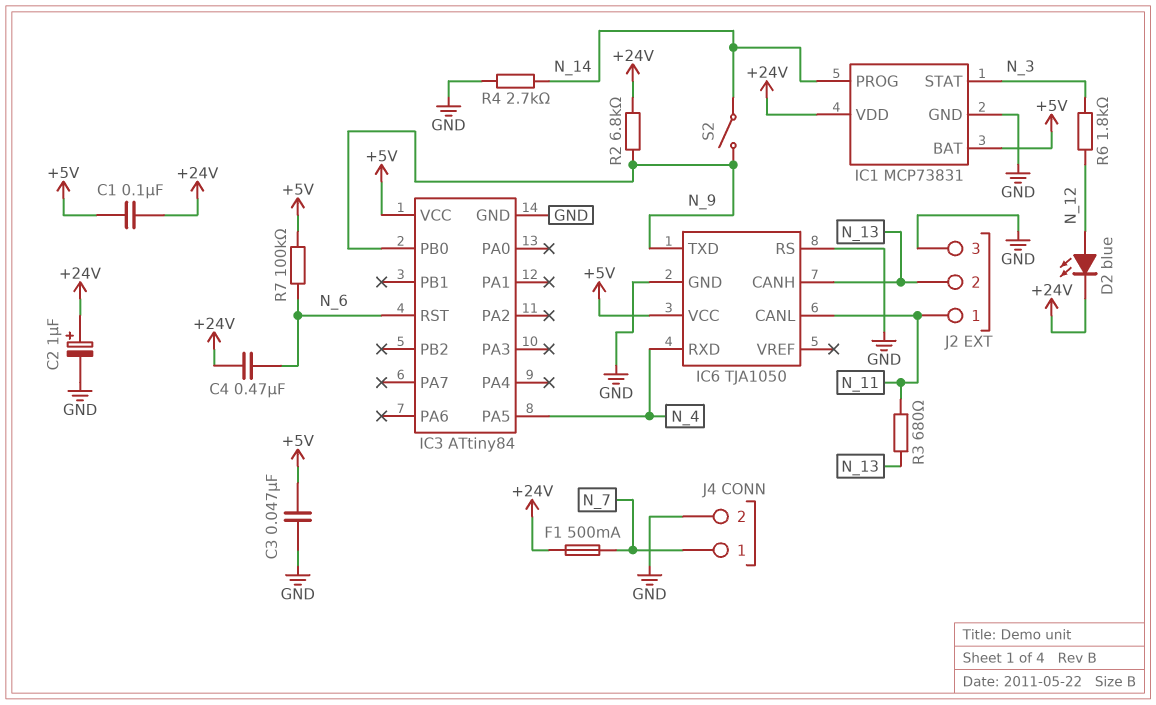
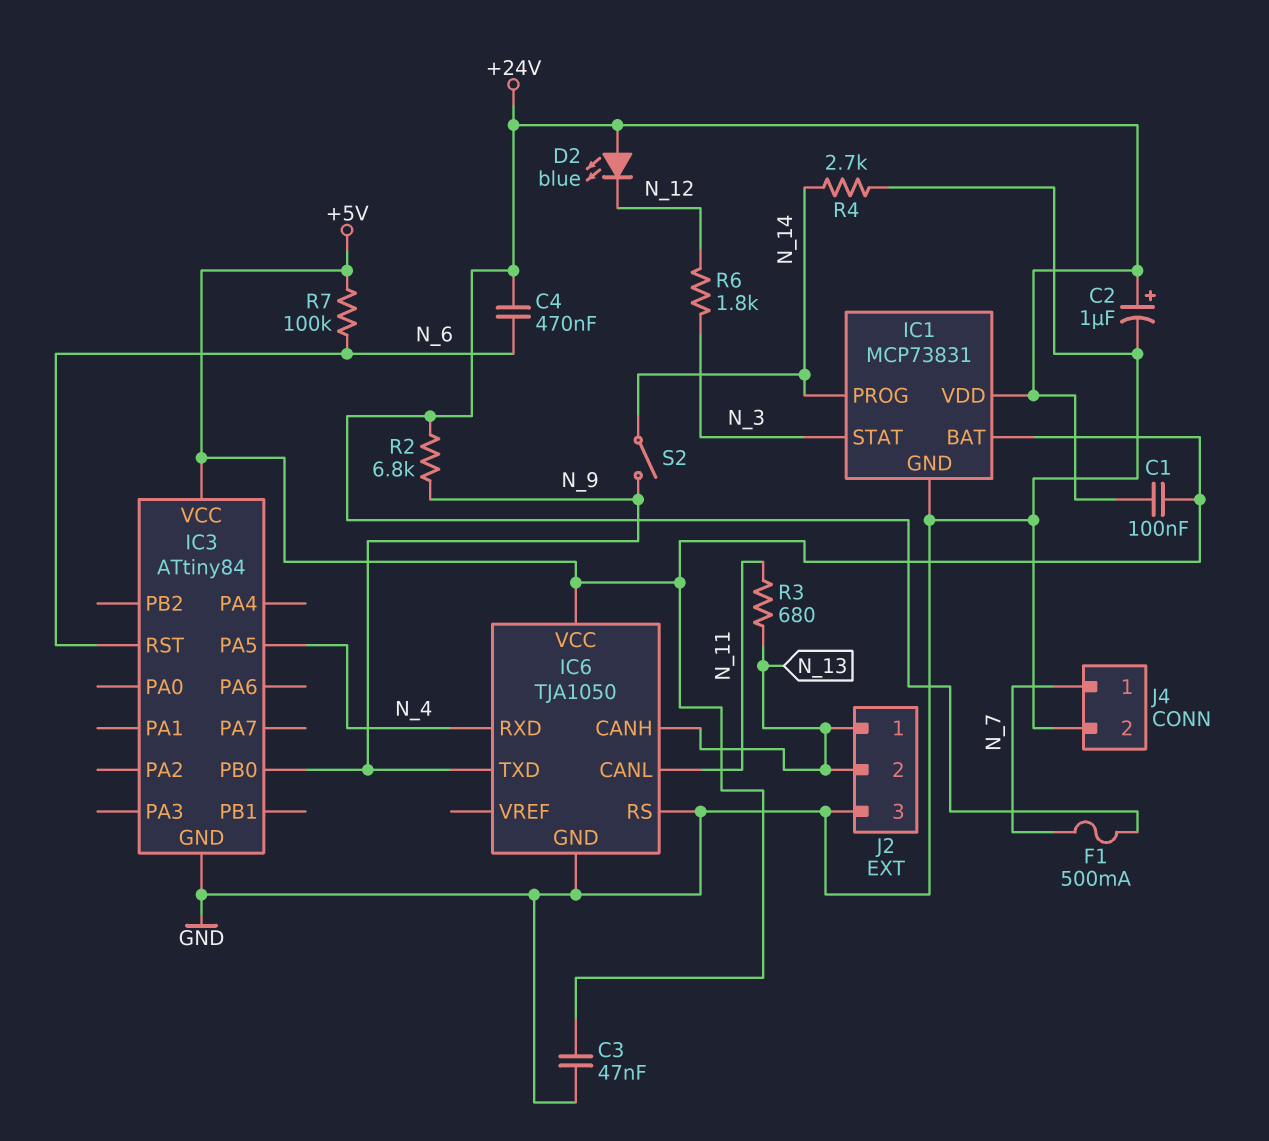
D2: LED blue (A N_12, K +24V) -> LED blue (A +24V, K N_12)
J2 pin 1: N_11 -> N_13

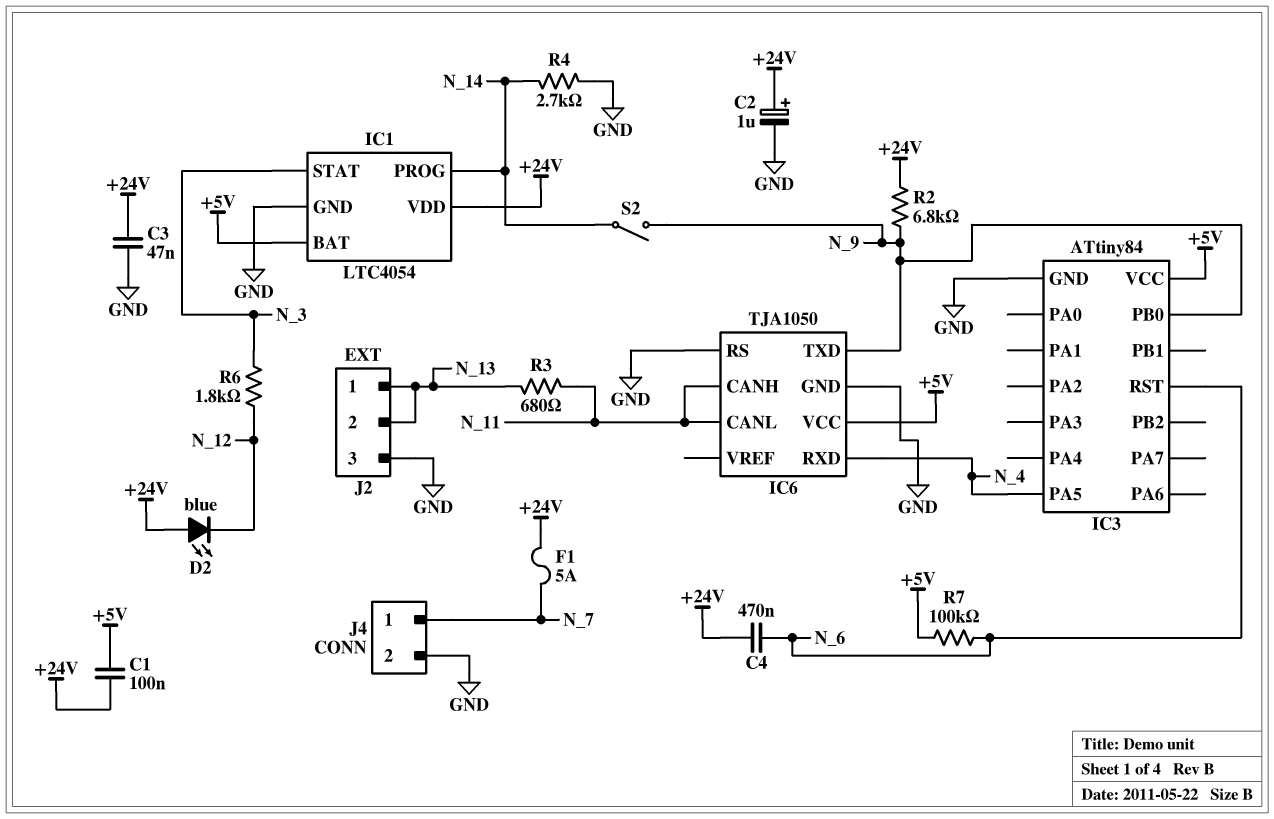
C3: 47nF (+5V, GND) -> 47nF (+24V, GND)
F1: 500mA (+24V, N_7) -> 5A (+24V, N_7)
IC1: MCP73831 -> LTC4054
IC6 pin CANH: N_13 -> N_11

